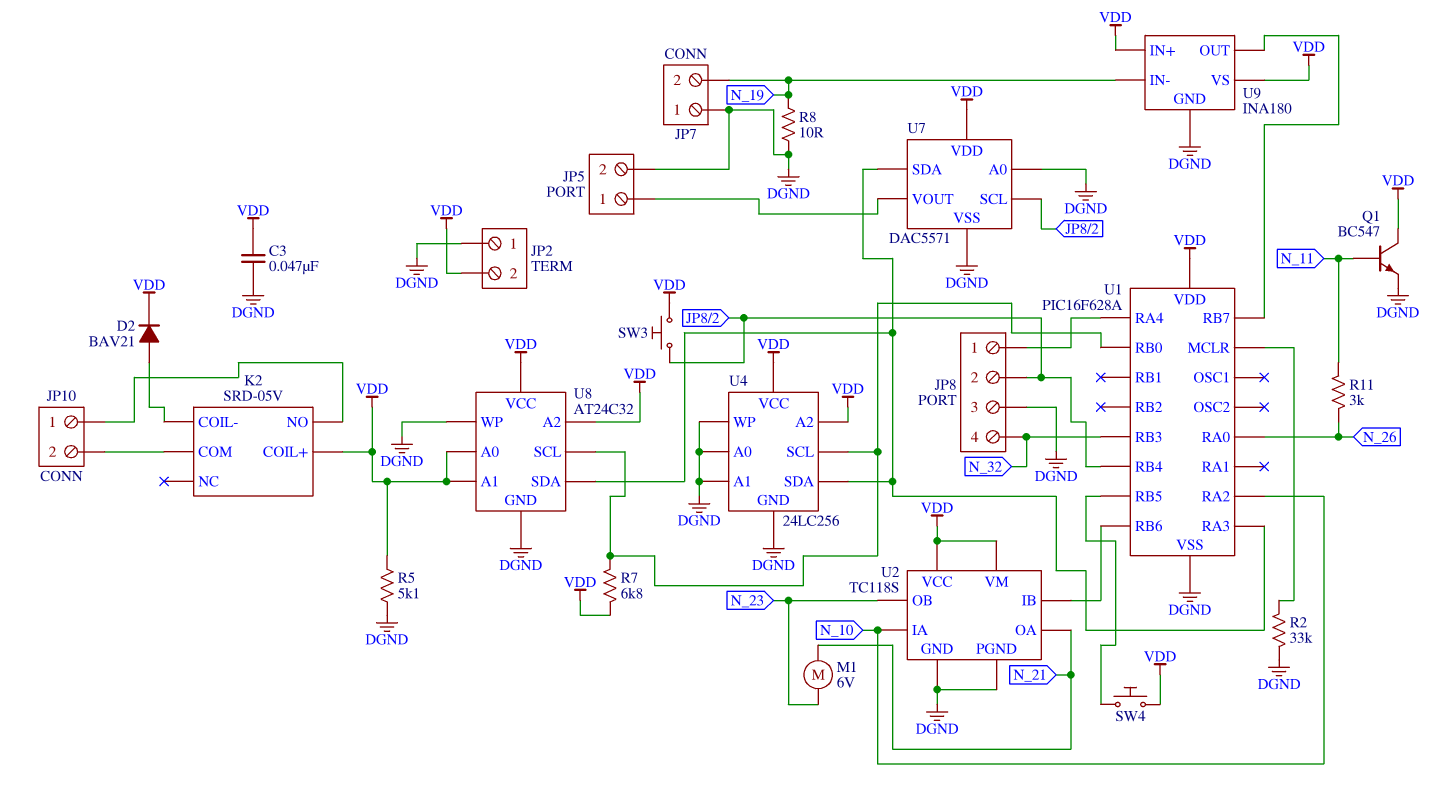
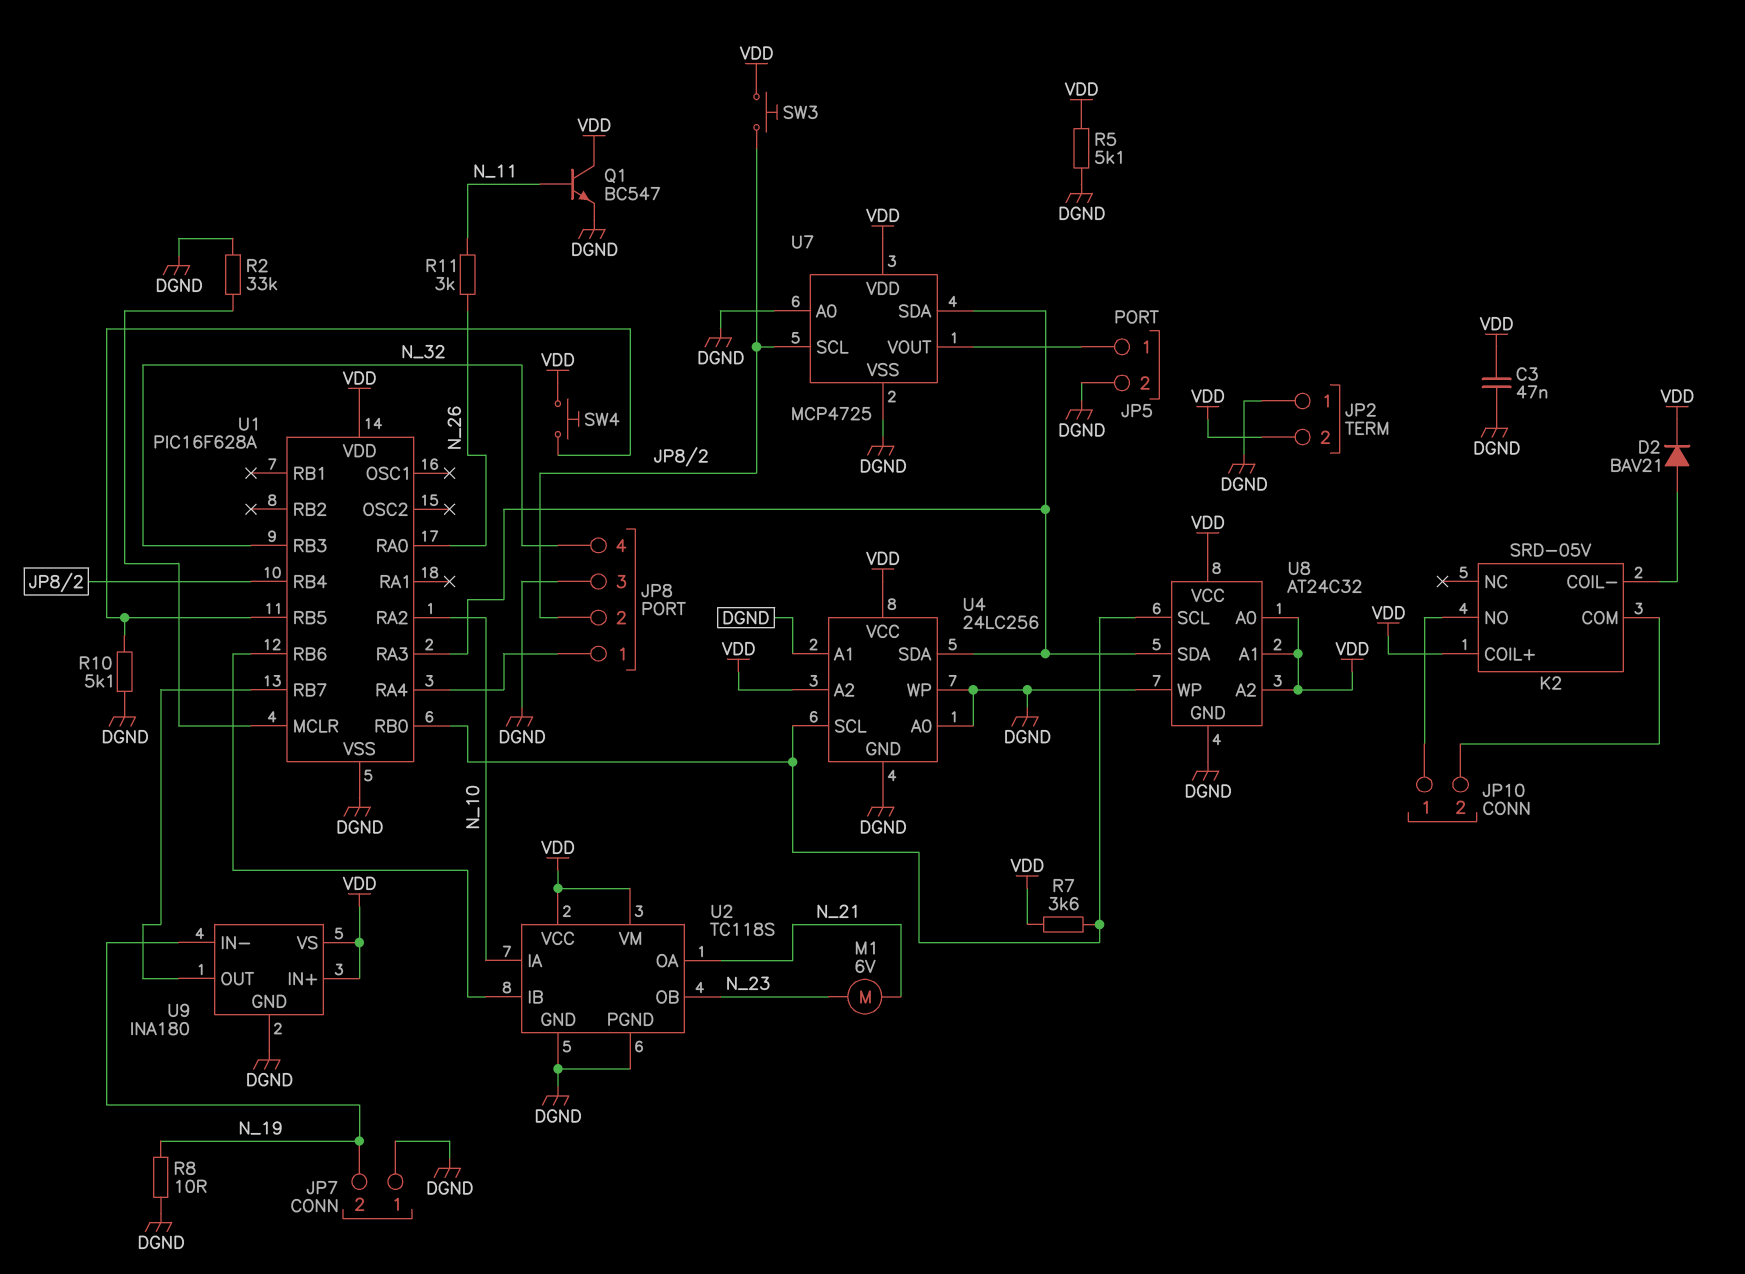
R7: 6.8k (U1/RB0, VDD) -> 3.6k (U1/RB0, VDD)
R10: none -> 5.1k (DGND, U1/RB5)
U7: DAC5571 -> MCP4725

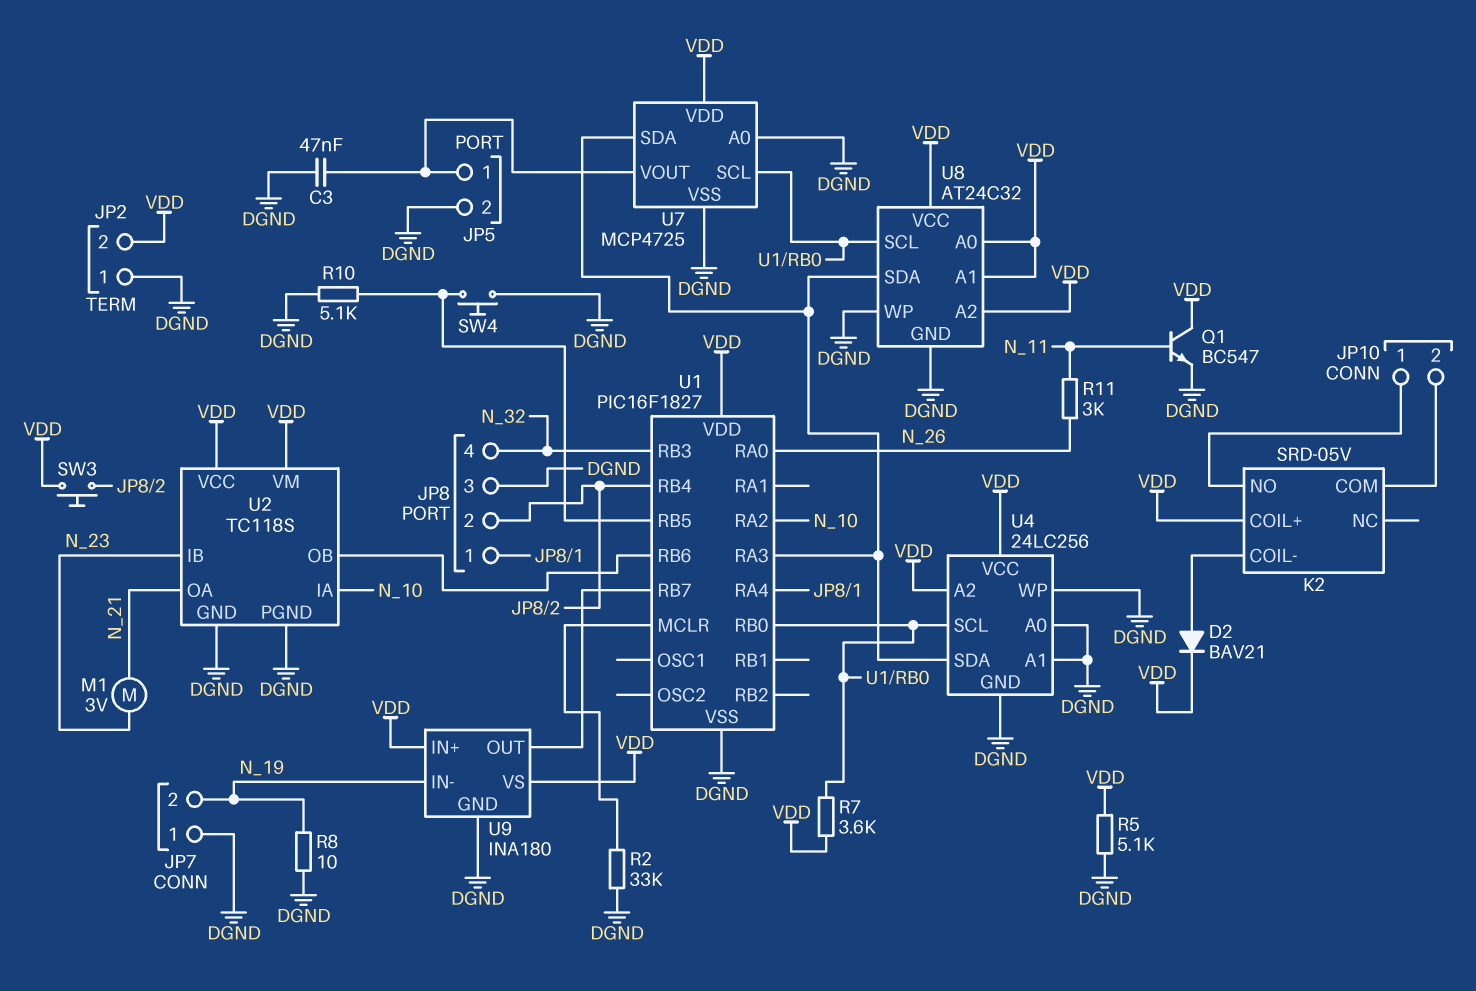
C3: 47nF (DGND, VDD) -> 47nF (DGND, JP5/1)
M1: motor 6V (N_21, N_23) -> motor 3V (N_21, N_23)
SW4: button (U1/RB5, VDD) -> button (DGND, U1/RB5)
U1: PIC16F628A -> PIC16F1827
U2 pin IB: U1/RB6 -> N_23
U2 pin OB: N_23 -> U1/RB6
U7 pin SCL: JP8/2 -> U1/RB0

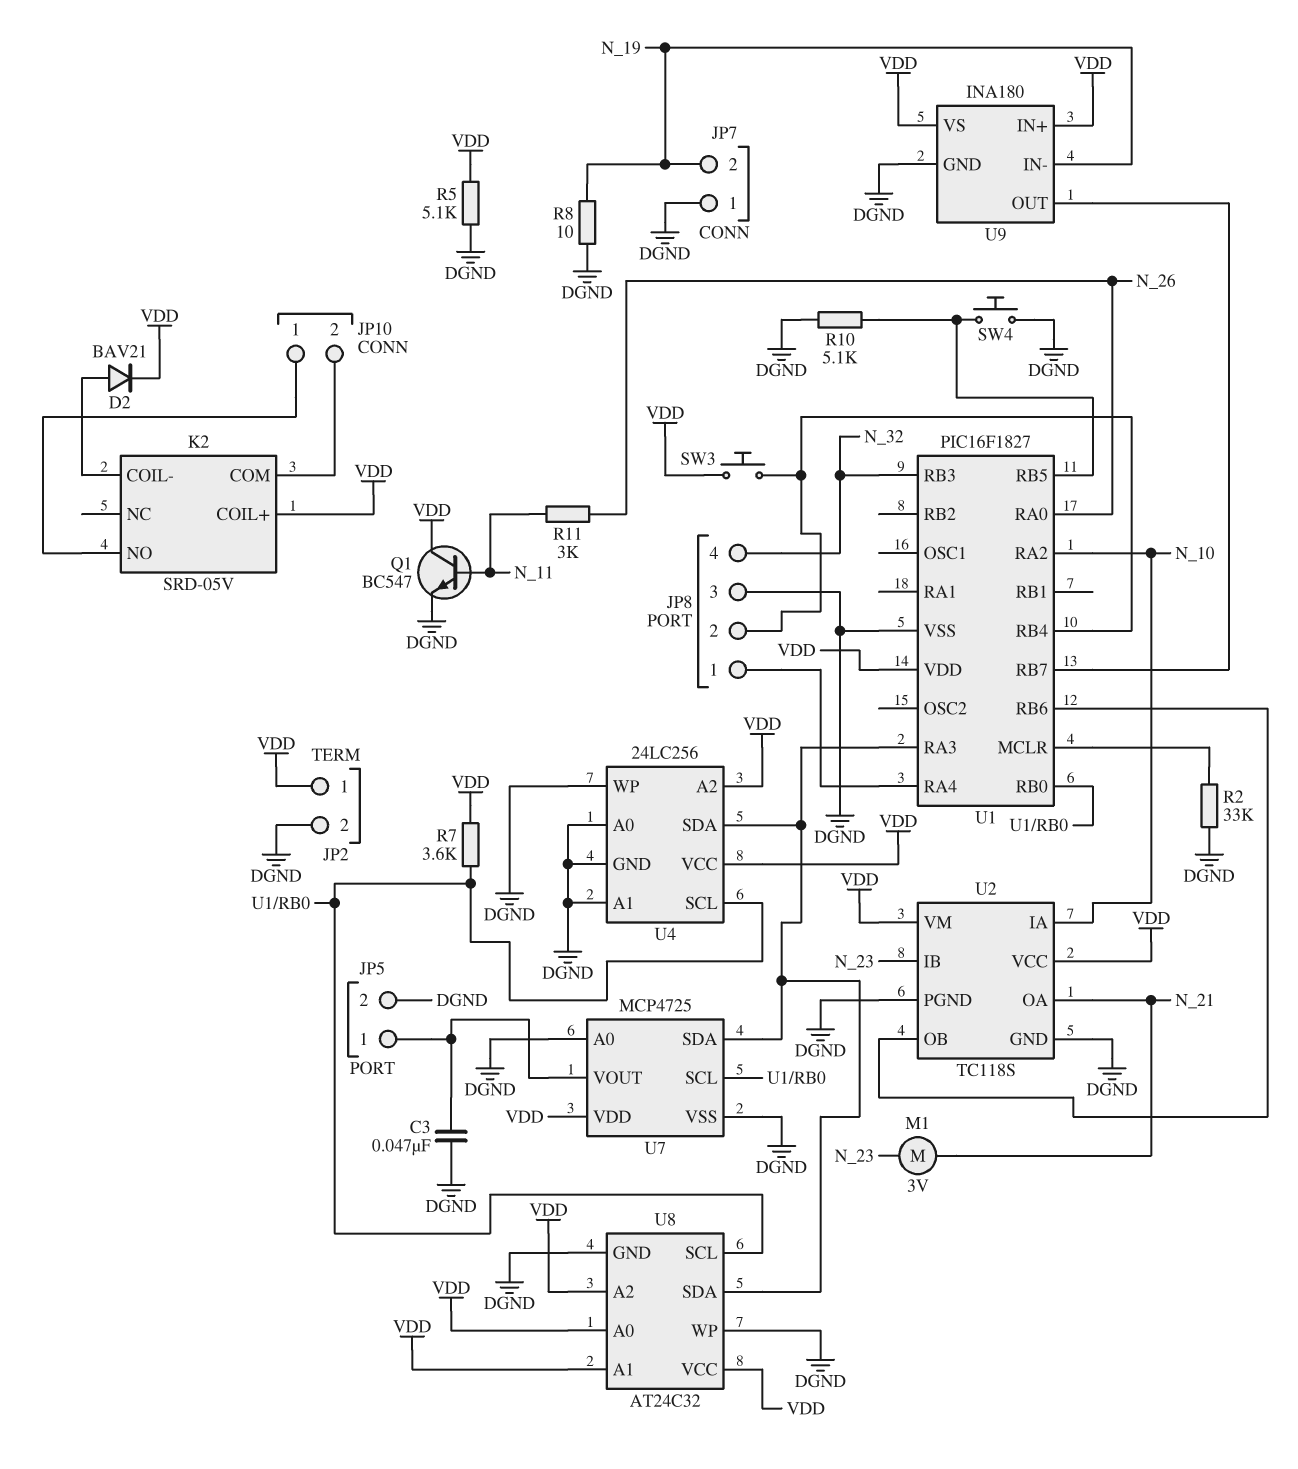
JP2 pin 1: DGND -> VDD
JP2 pin 2: VDD -> DGND

